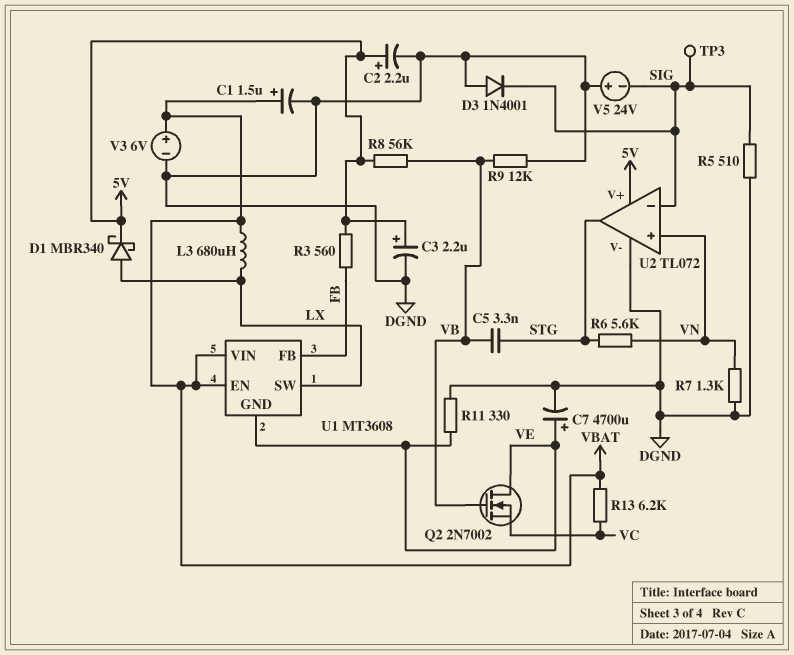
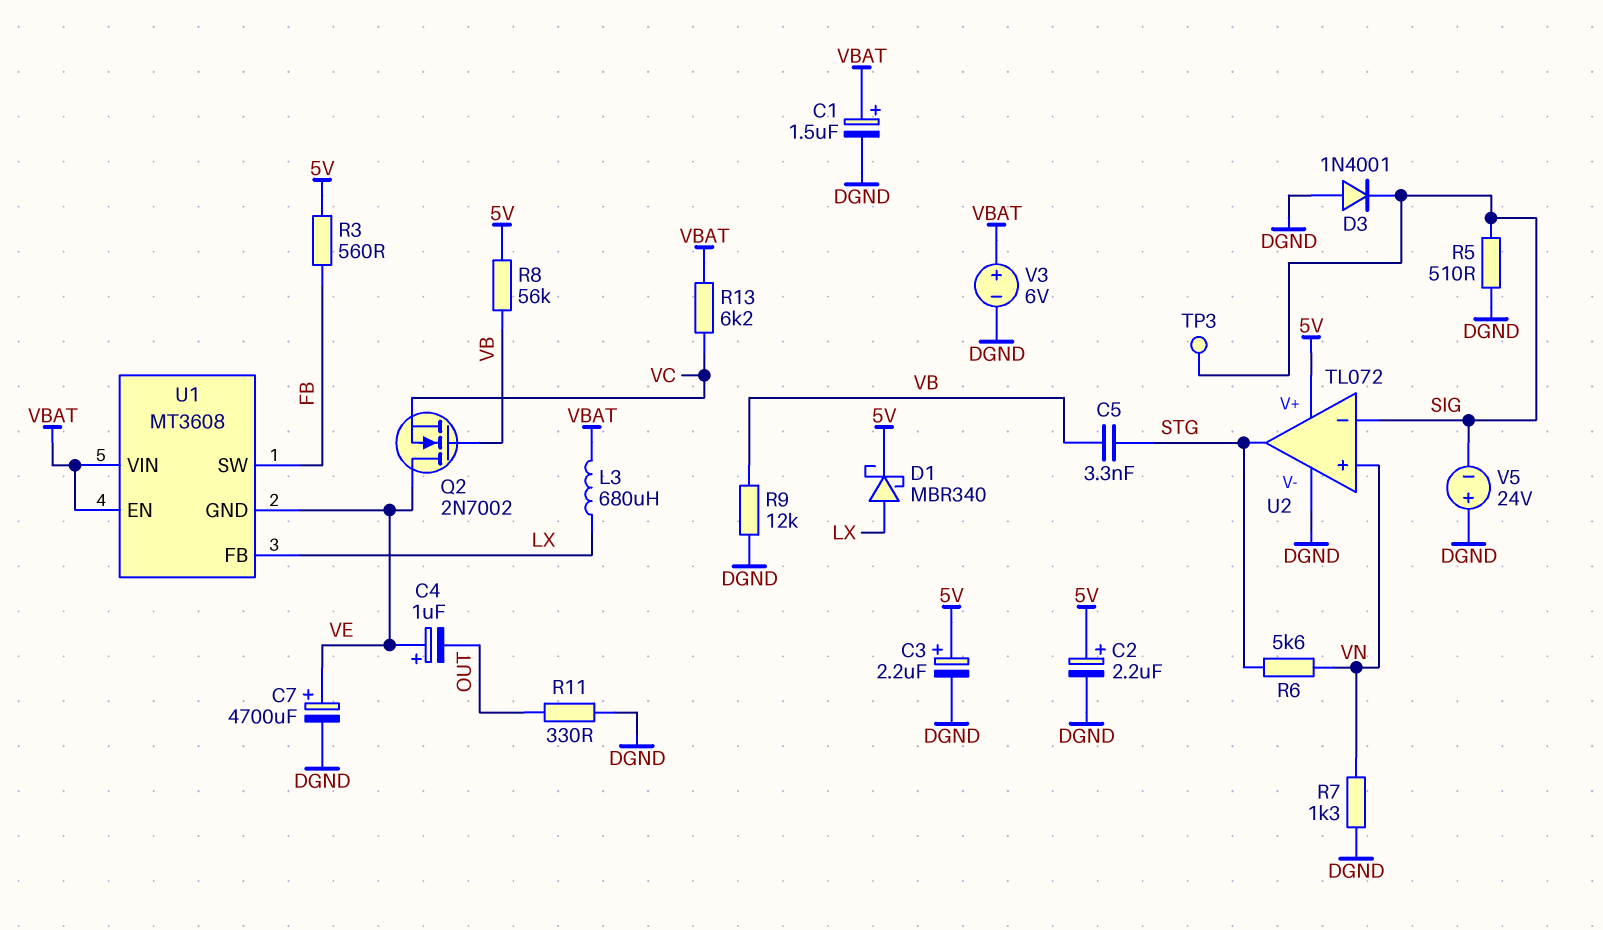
C4: none -> 1uF (plus VE, minus OUT)
R11: 330 (DGND, VE) -> 330 (DGND, OUT)
U1 pin FB: FB -> LX
U1 pin SW: LX -> FB

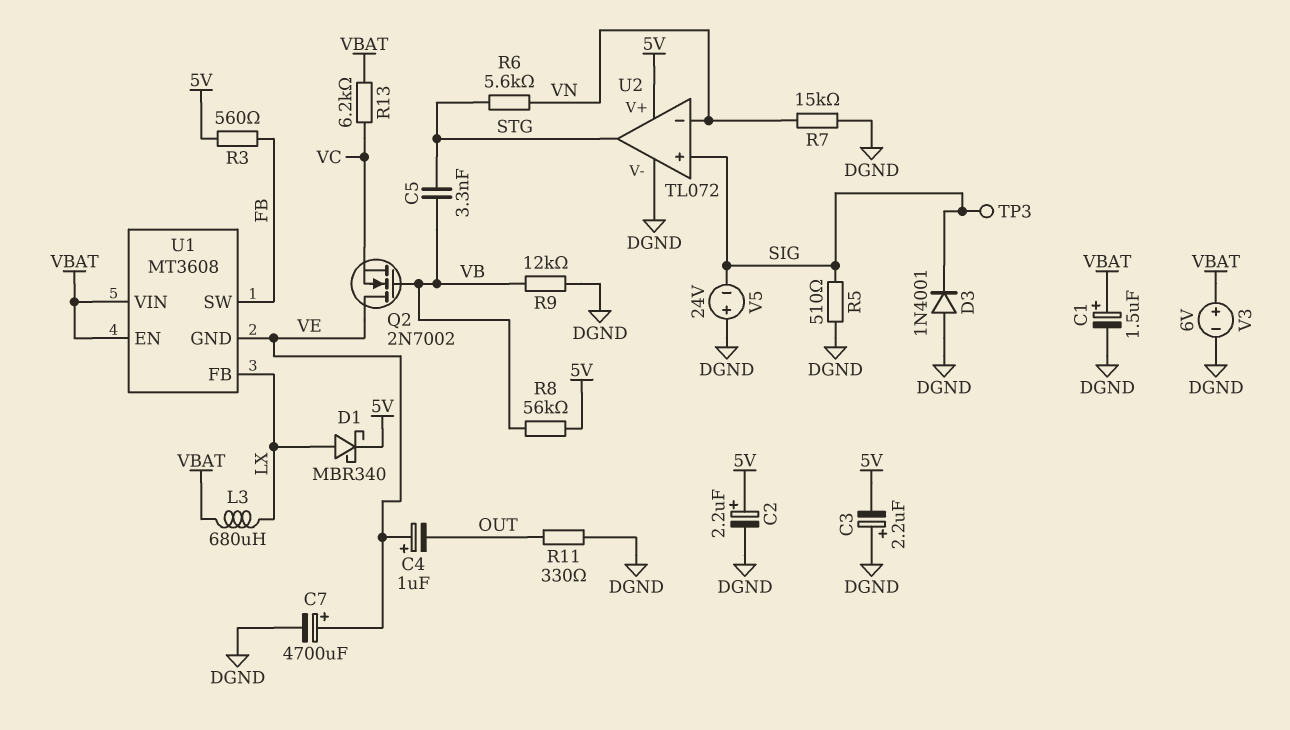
C3: 2.2uF (plus 5V, minus DGND) -> 2.2uF (plus DGND, minus 5V)
R7: 1.3k (DGND, VN) -> 15k (DGND, VN)
U2 pin in+: VN -> SIG
U2 pin in-: SIG -> VN

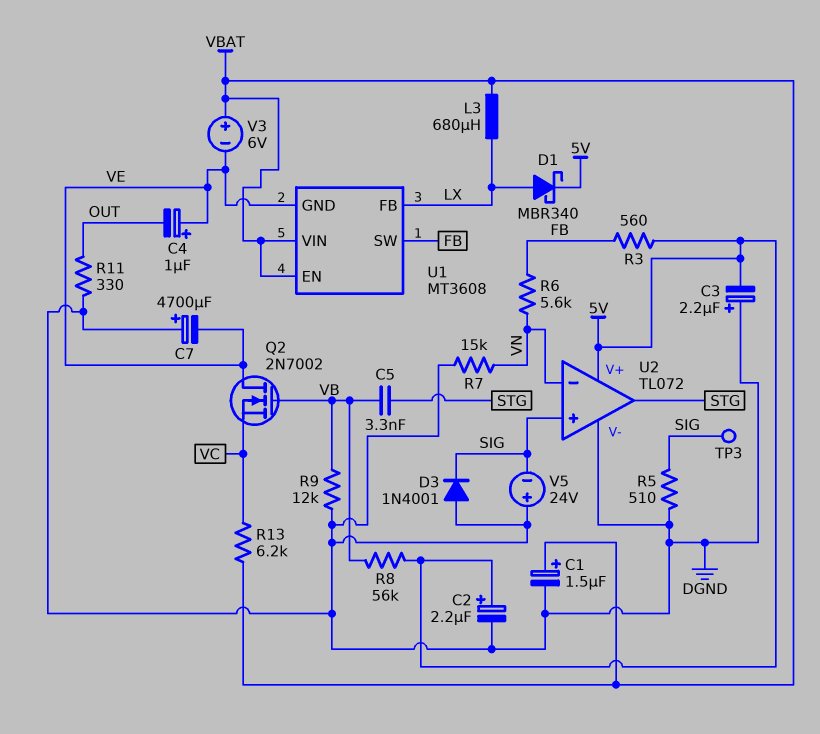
C7: 4700uF (plus VE, minus DGND) -> 4700uF (plus DGND, minus VE)
R6: 5.6k (STG, VN) -> 5.6k (FB, VN)
V3: 6V (plus VBAT, minus DGND) -> 6V (plus VBAT, minus VE)

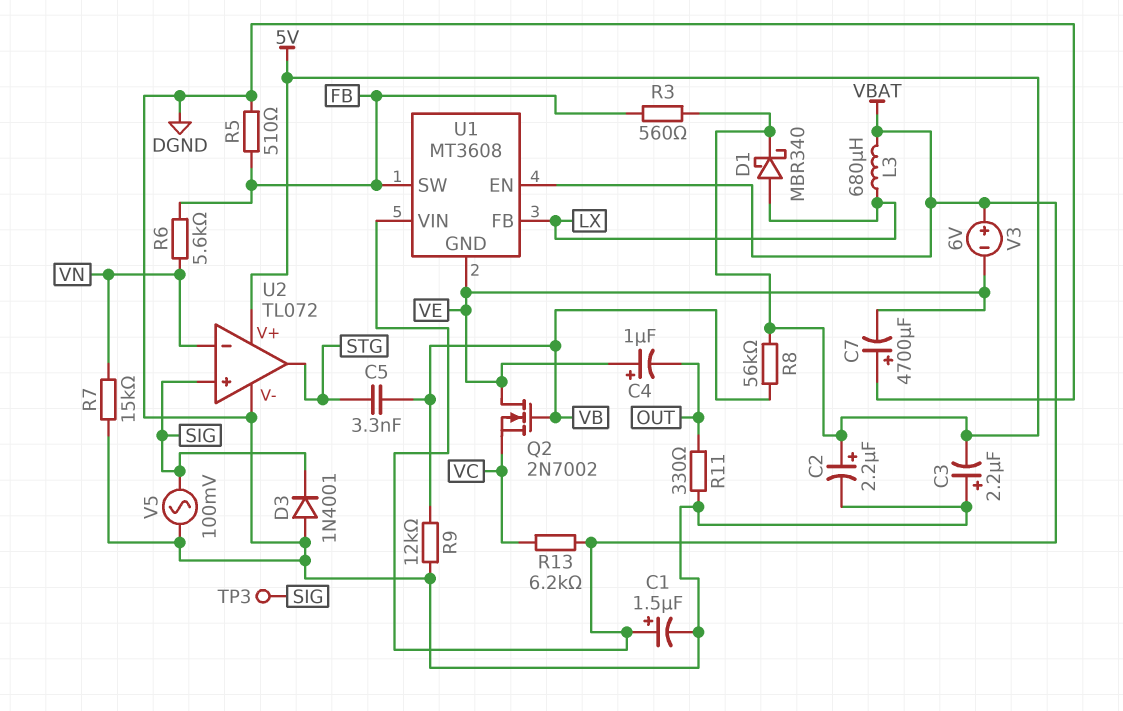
R5: 510 (DGND, SIG) -> 510 (DGND, FB)
V5: 24V (plus DGND, minus SIG) -> AC 100mV (DGND, SIG)

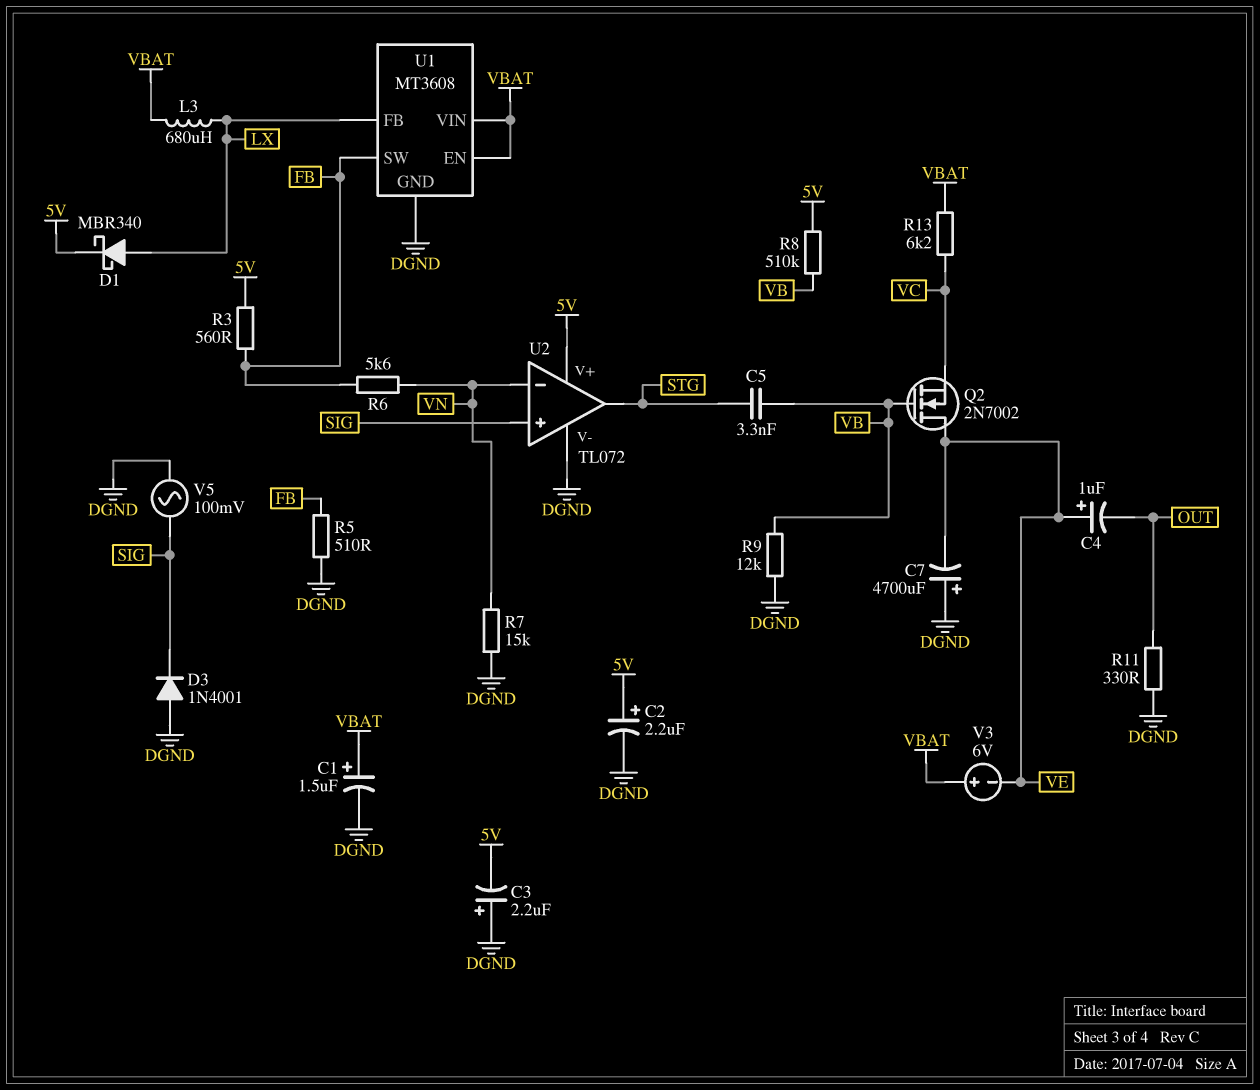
R8: 56k (5V, VB) -> 510k (5V, VB)
TP3: test point (SIG) -> none
U1 pin GND: VE -> DGND

